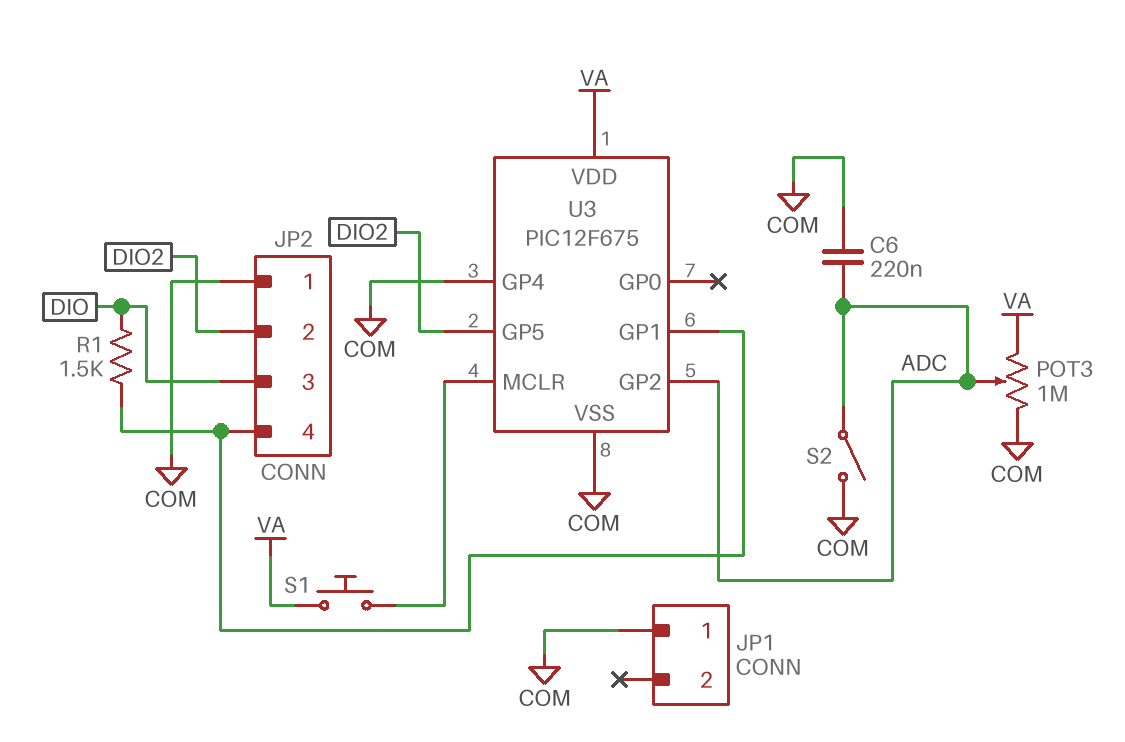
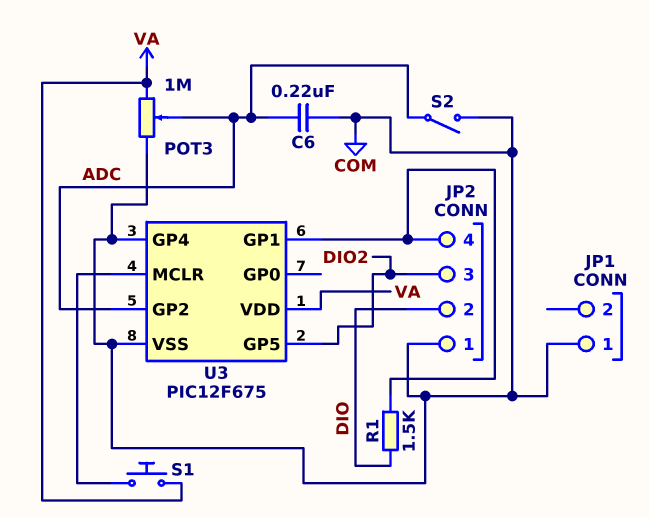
JP2 pin 2: DIO2 -> DIO
JP2 pin 3: DIO -> DIO2

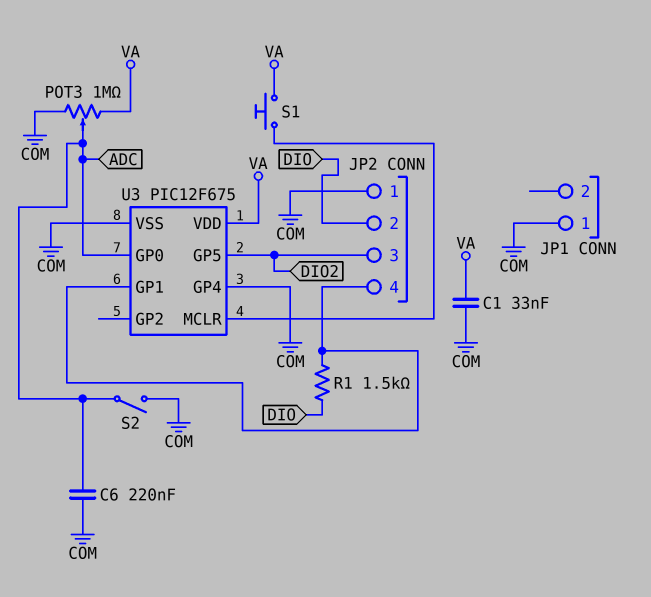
C1: none -> 33nF (COM, VA)
U3 pin GP0: none -> ADC
U3 pin GP2: ADC -> none

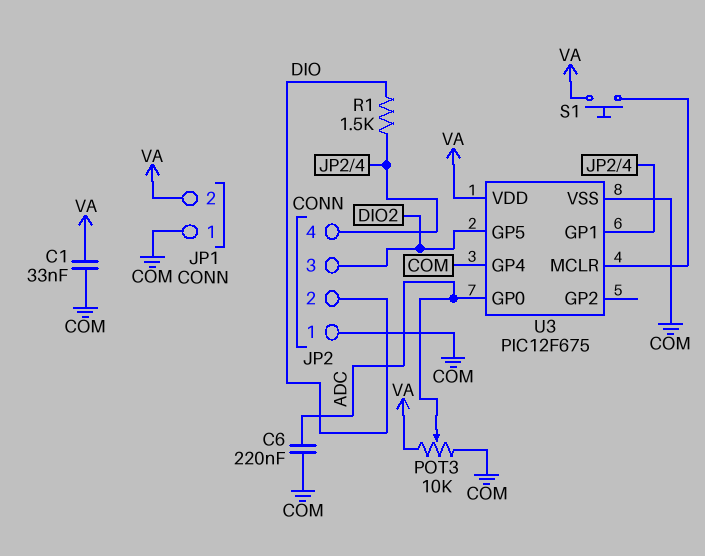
JP1 pin 2: none -> VA
POT3: 1M (COM, VA, wiper ADC) -> 10k (COM, VA, wiper ADC)
S2: switch (ADC, COM) -> none

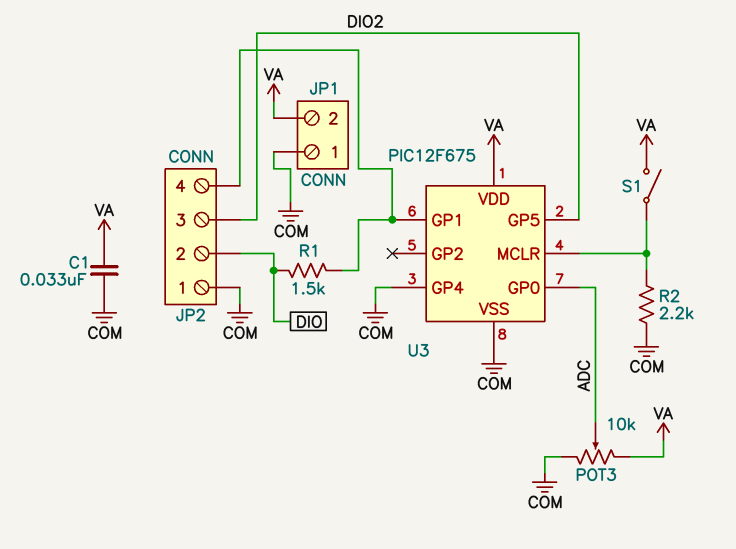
C6: 220nF (ADC, COM) -> none
R2: none -> 2.2k (COM, U3/MCLR)
S1: button (U3/MCLR, VA) -> switch (U3/MCLR, VA)

